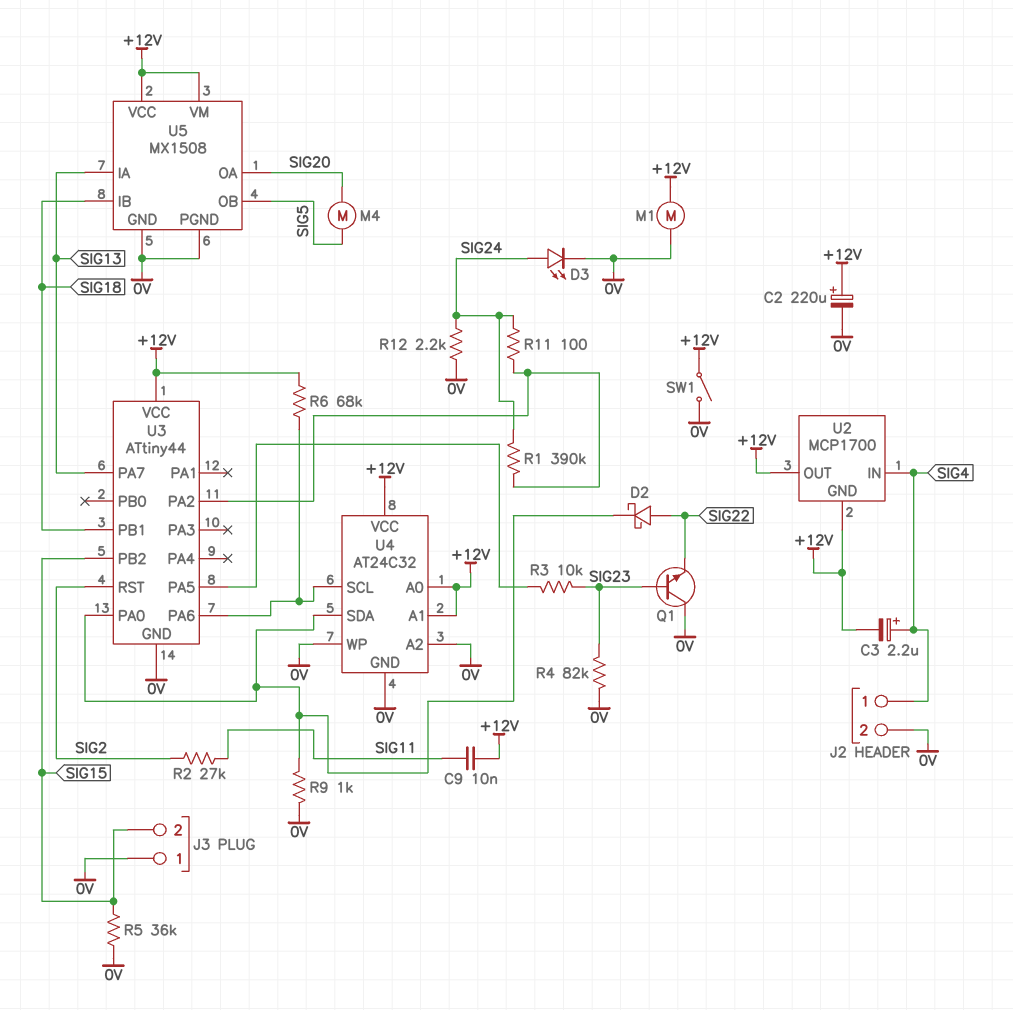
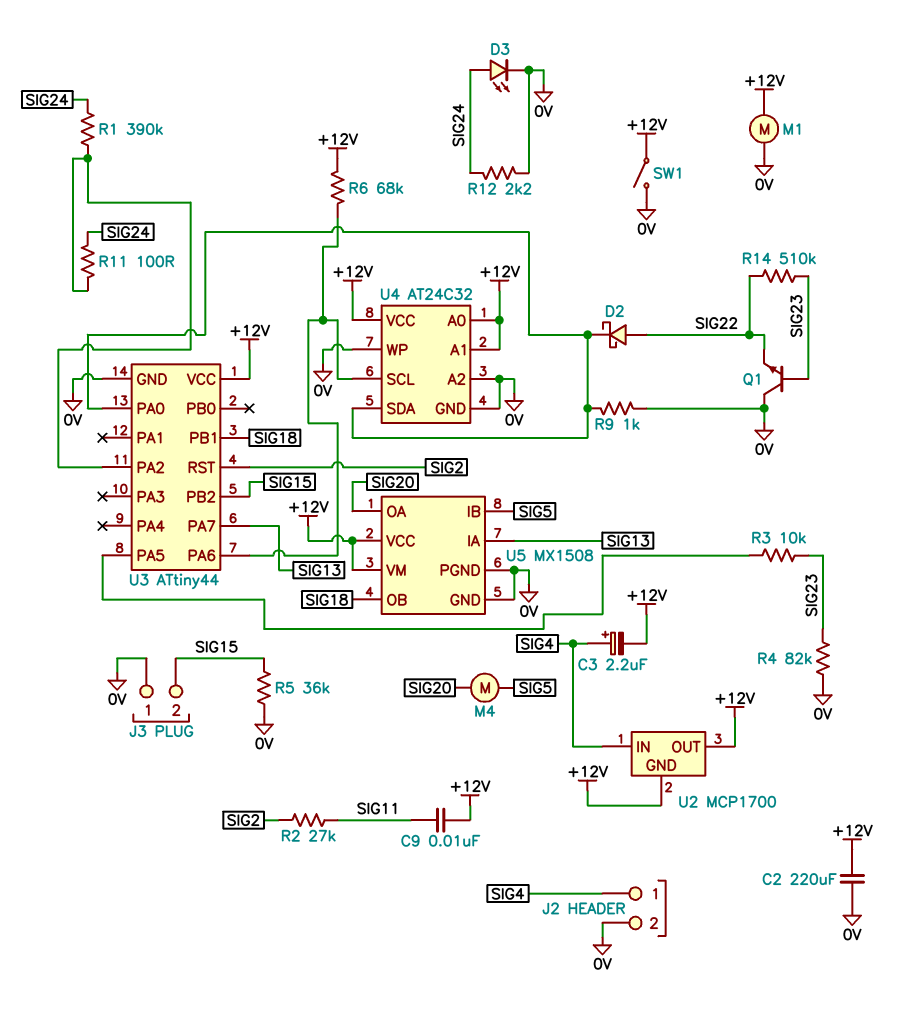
C2: 220uF (plus +12V, minus 0V) -> 220uF (+12V, 0V)
R14: none -> 510k (SIG22, SIG23)
U5 pin IB: SIG18 -> SIG5
U5 pin OB: SIG5 -> SIG18

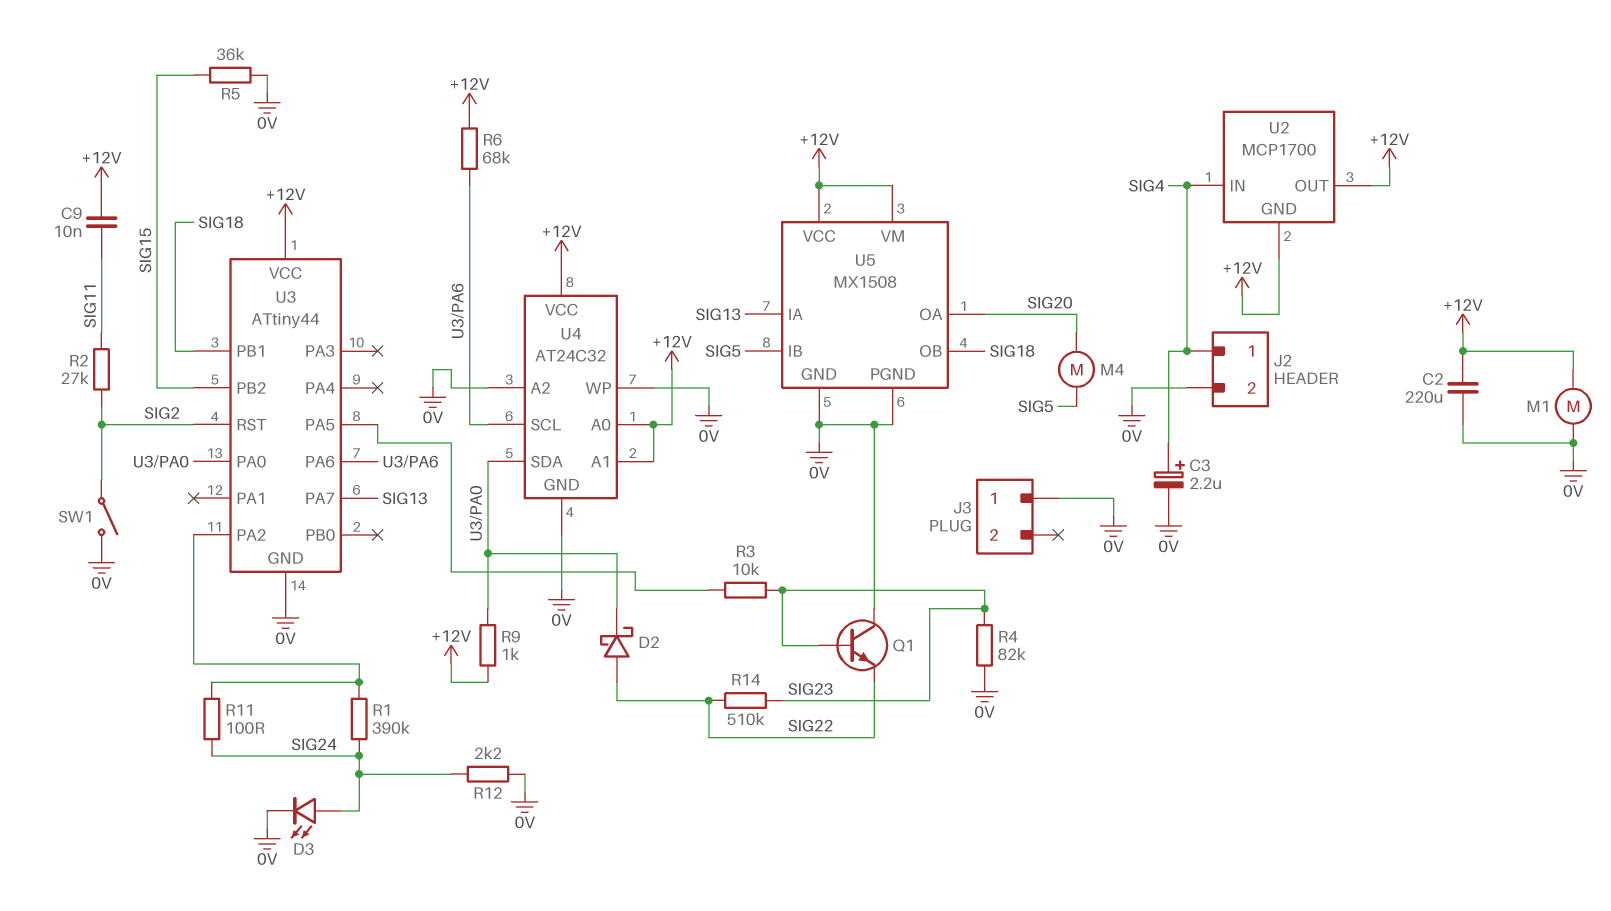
C3: 2.2uF (plus SIG4, minus +12V) -> 2.2uF (plus SIG4, minus 0V)
J3 pin 2: SIG15 -> none
R9: 1k (0V, U3/PA0) -> 1k (+12V, U3/PA0)
SW1: switch (+12V, 0V) -> switch (0V, SIG2)

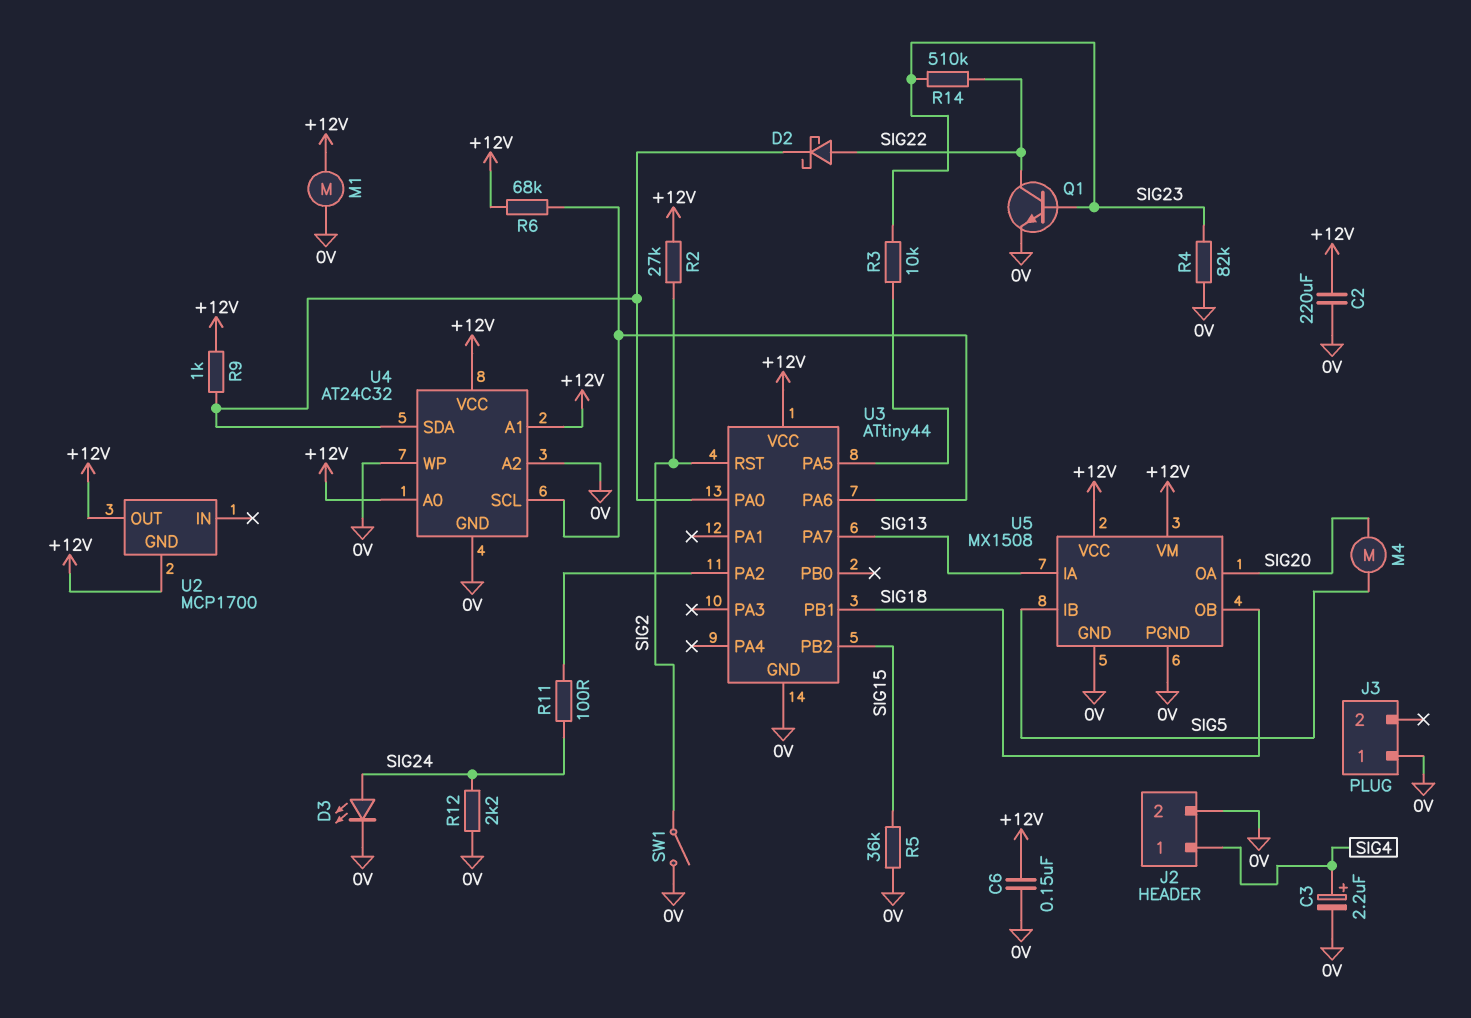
C6: none -> 150nF (+12V, 0V)
C9: 10nF (+12V, SIG11) -> none
Q1: NPN (B SIG23, C 0V, E SIG22) -> NPN (B SIG23, C SIG22, E 0V)
R1: 390k (SIG24, U3/PA2) -> none
R2: 27k (SIG2, SIG11) -> 27k (+12V, SIG2)
U2 pin IN: SIG4 -> none

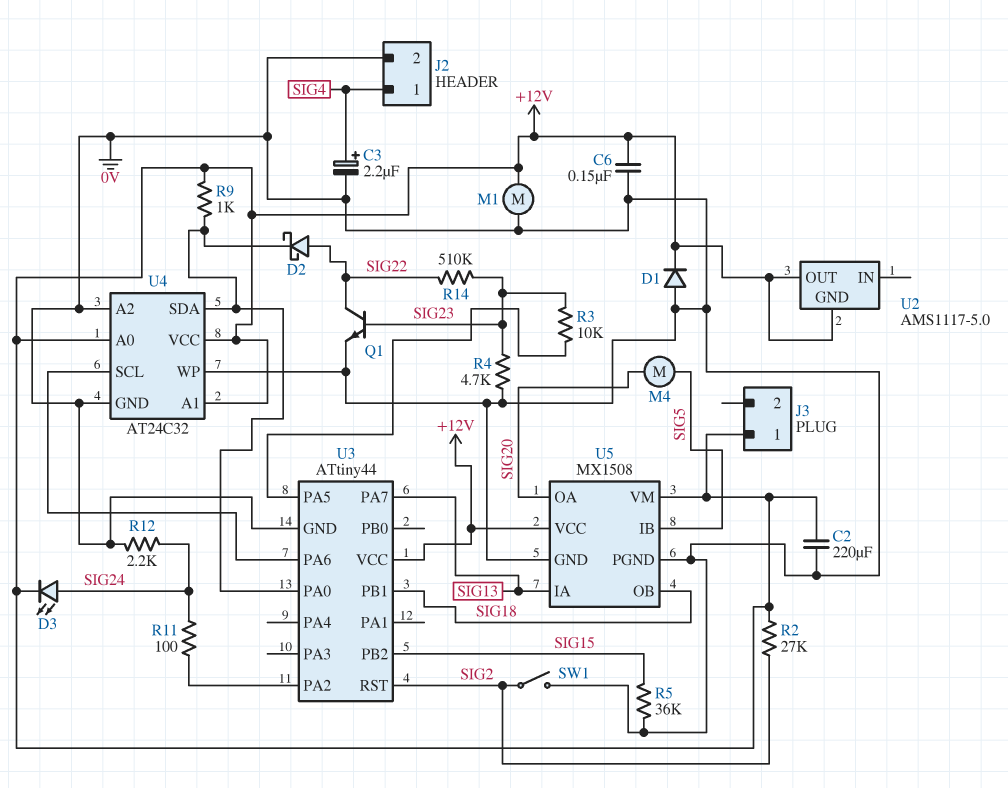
D1: none -> diode (A 0V, K +12V)
D3: LED (A SIG24, K 0V) -> LED (A SIG24, K +12V)
J3 pin 1: 0V -> +12V
R4: 82k (0V, SIG23) -> 4.7k (0V, SIG23)
R6: 68k (+12V, U3/PA6) -> none
U2: MCP1700 -> AMS1117-5.0

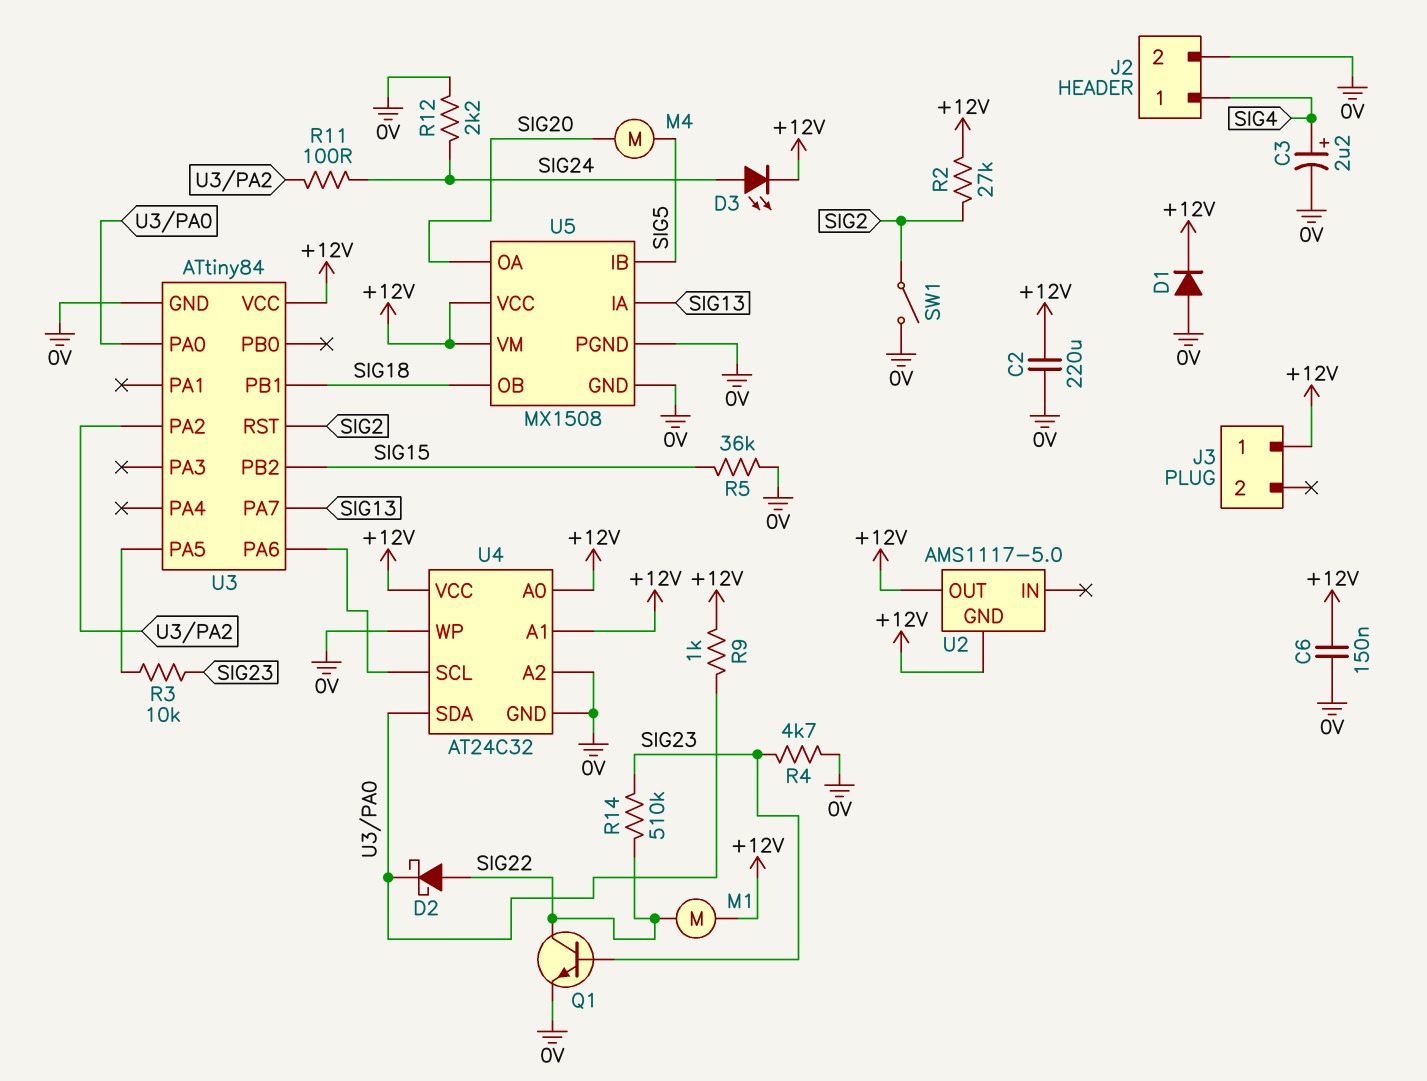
M1: motor (+12V, 0V) -> motor (+12V, SIG22)
U3: ATtiny44 -> ATtiny84

